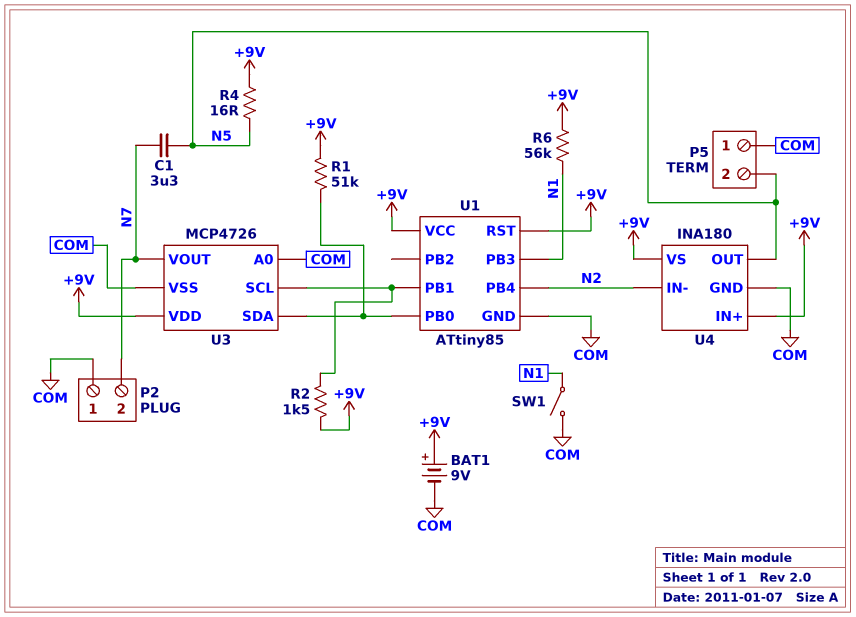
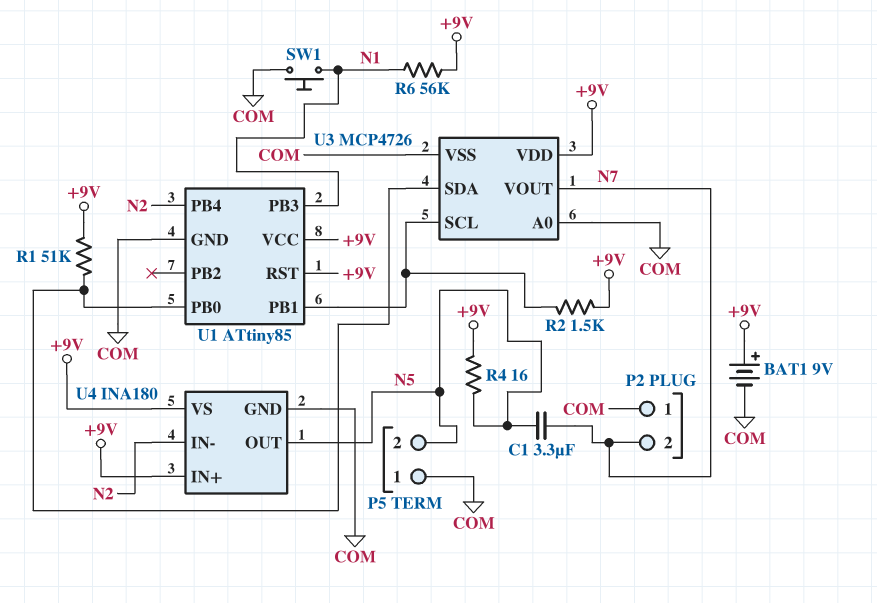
SW1: switch (COM, N1) -> button (COM, N1)

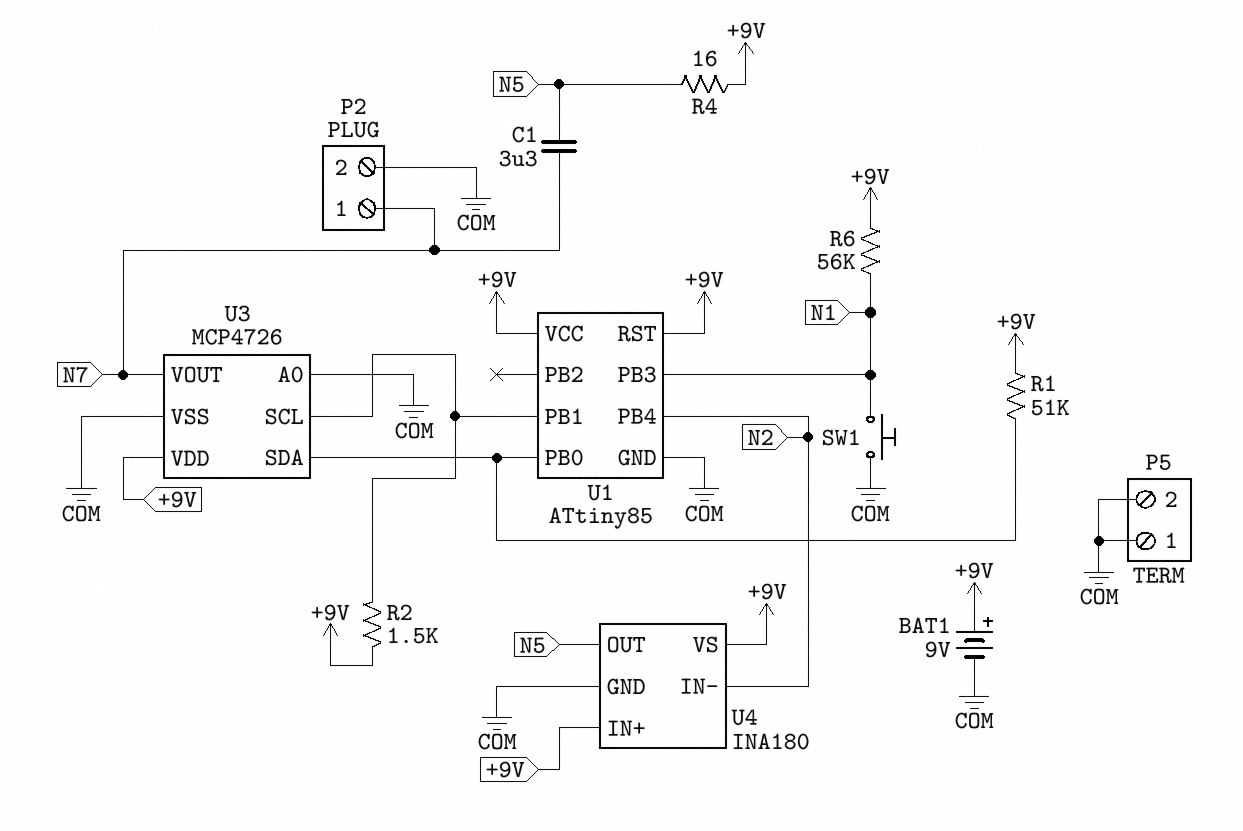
P2 pin 1: COM -> N7
P2 pin 2: N7 -> COM
P5 pin 2: N5 -> COM

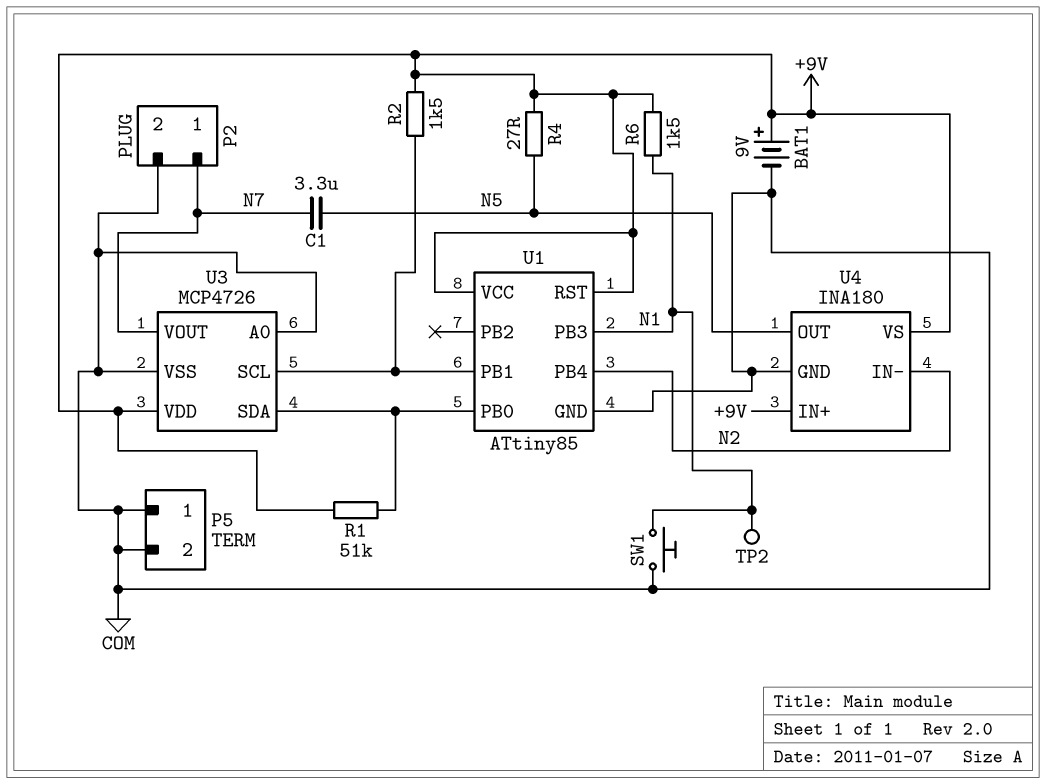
R4: 16 (+9V, N5) -> 27 (+9V, N5)
R6: 56k (+9V, N1) -> 1.5k (+9V, N1)
TP2: none -> test point (N1)

